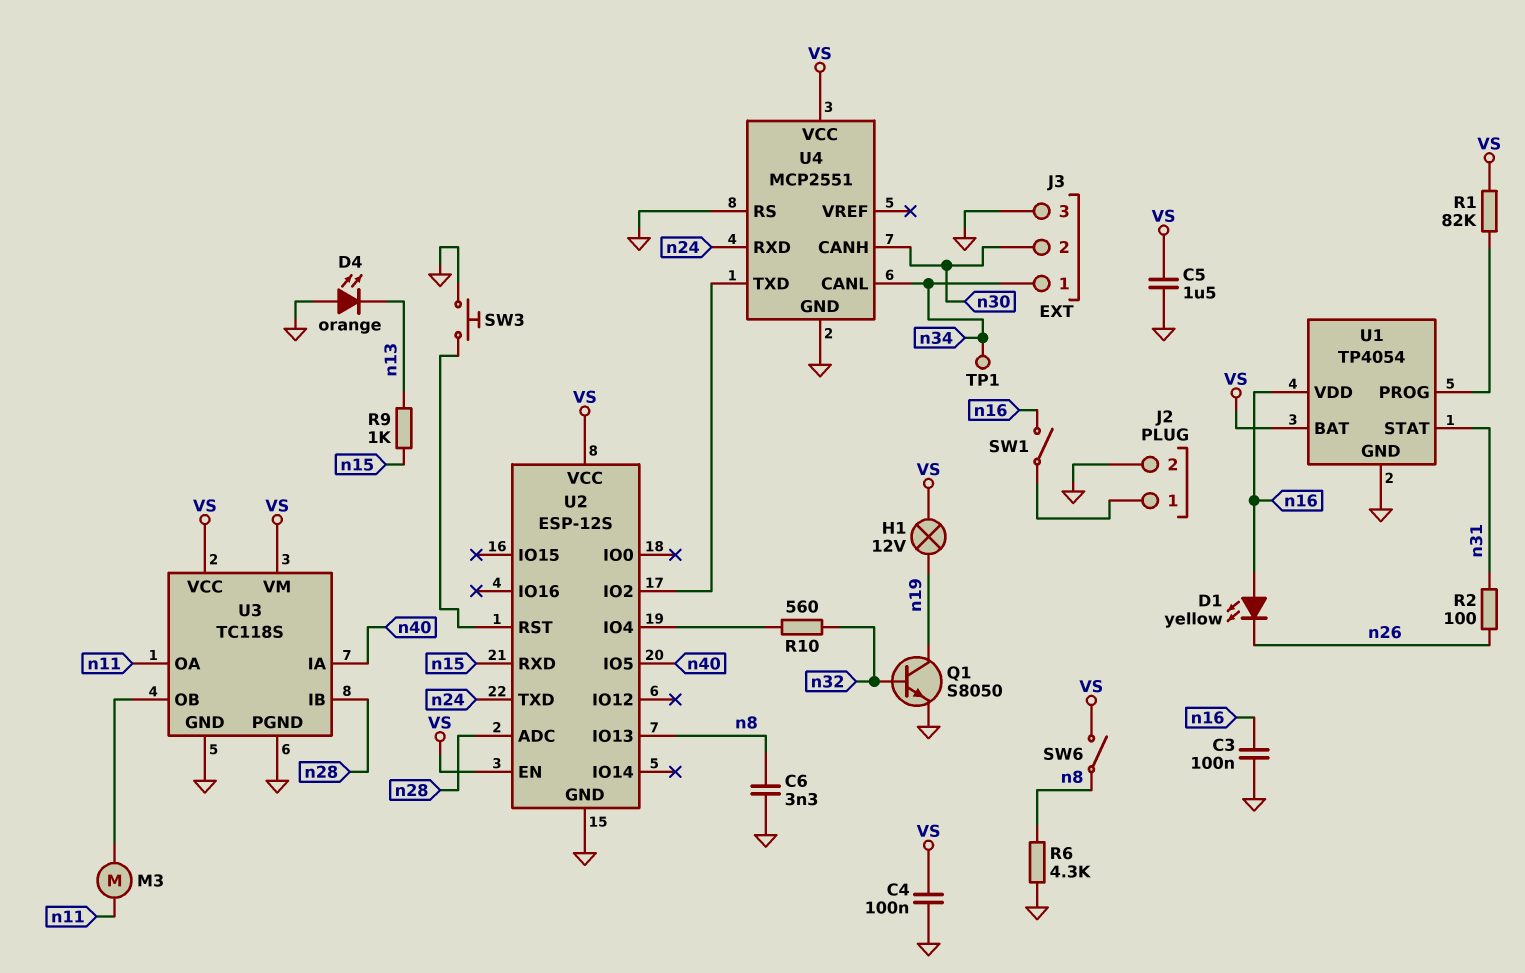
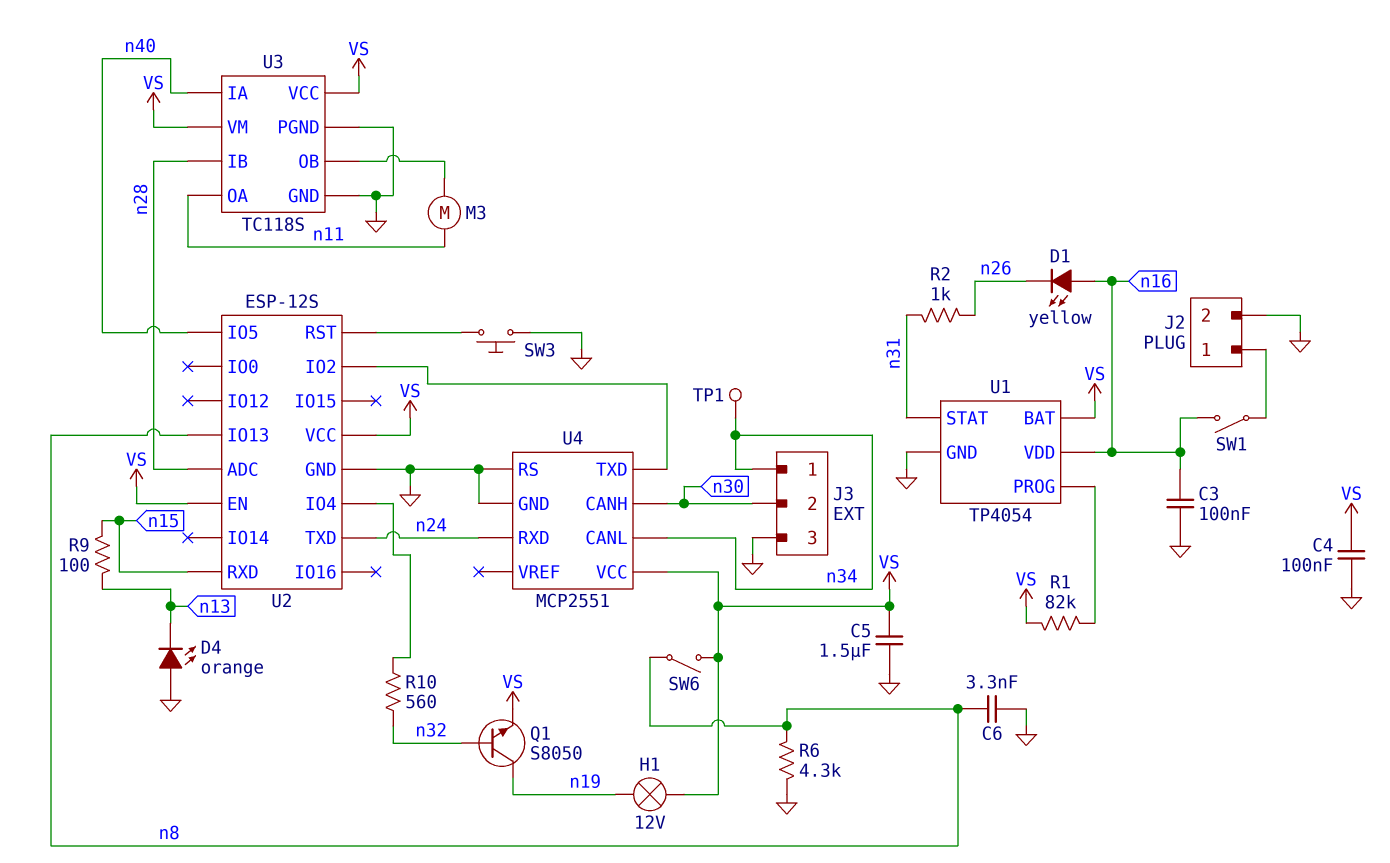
Q1: NPN S8050 (B n32, C n19, E GND) -> NPN S8050 (B n32, C n19, E VS)
R2: 100 (n26, n31) -> 1k (n26, n31)
R9: 1k (n13, n15) -> 100 (n13, n15)

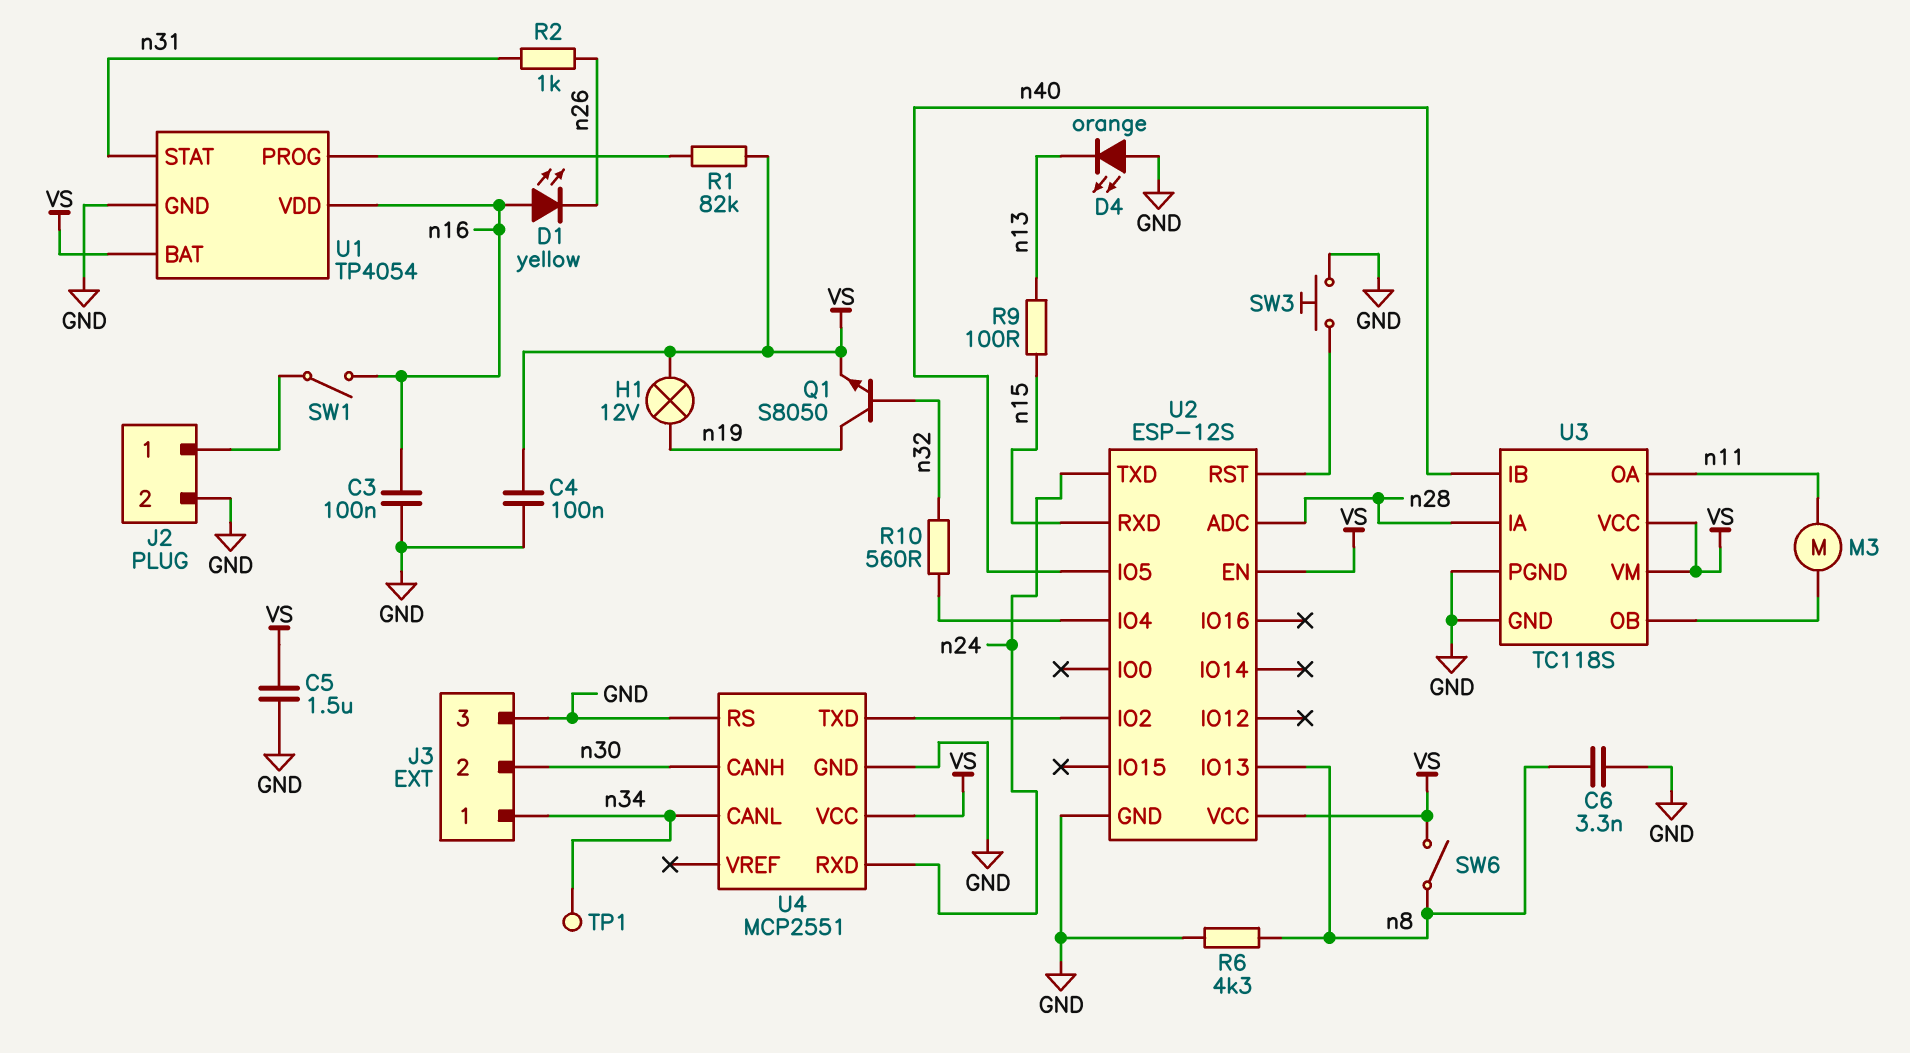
U3 pin IA: n40 -> n28
U3 pin IB: n28 -> n40

